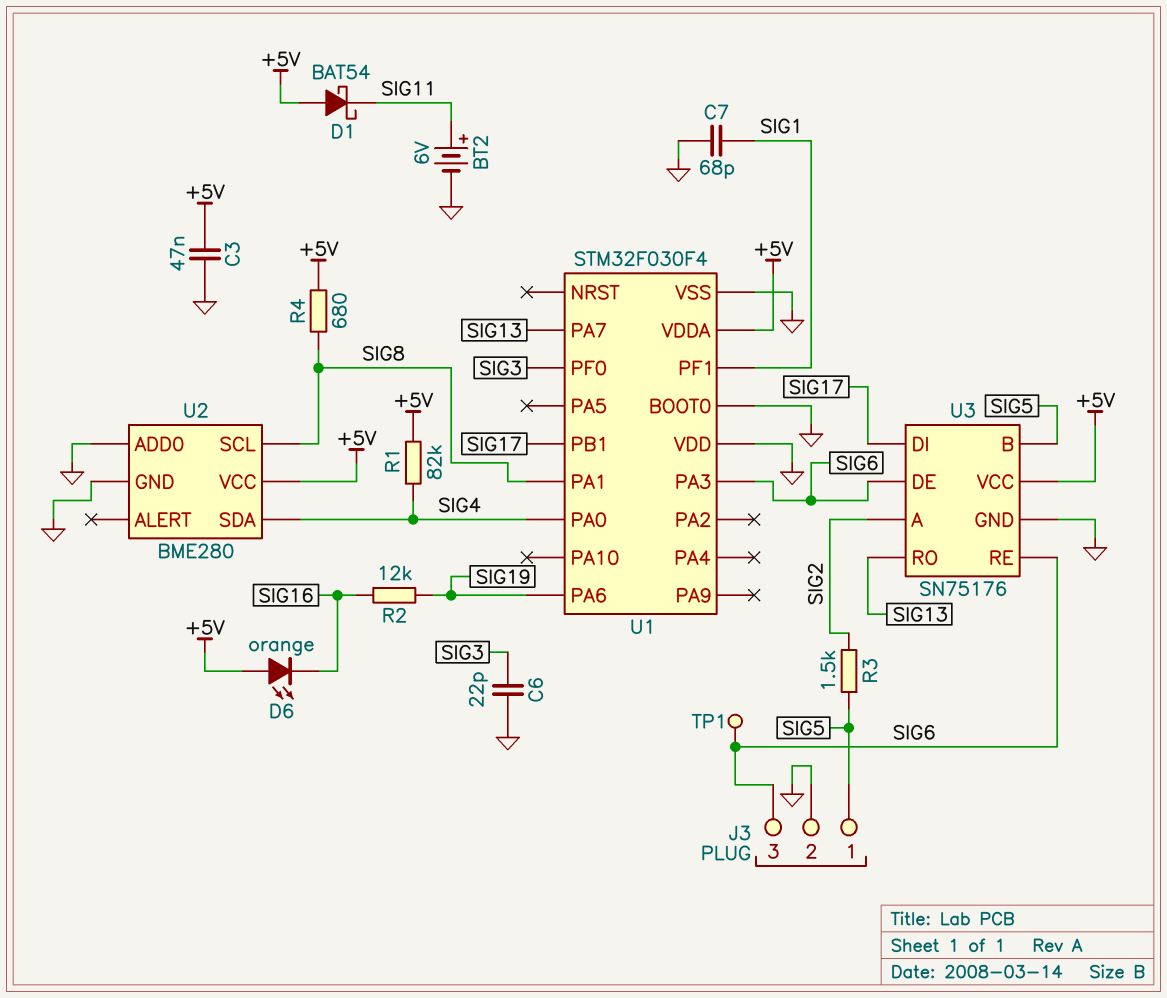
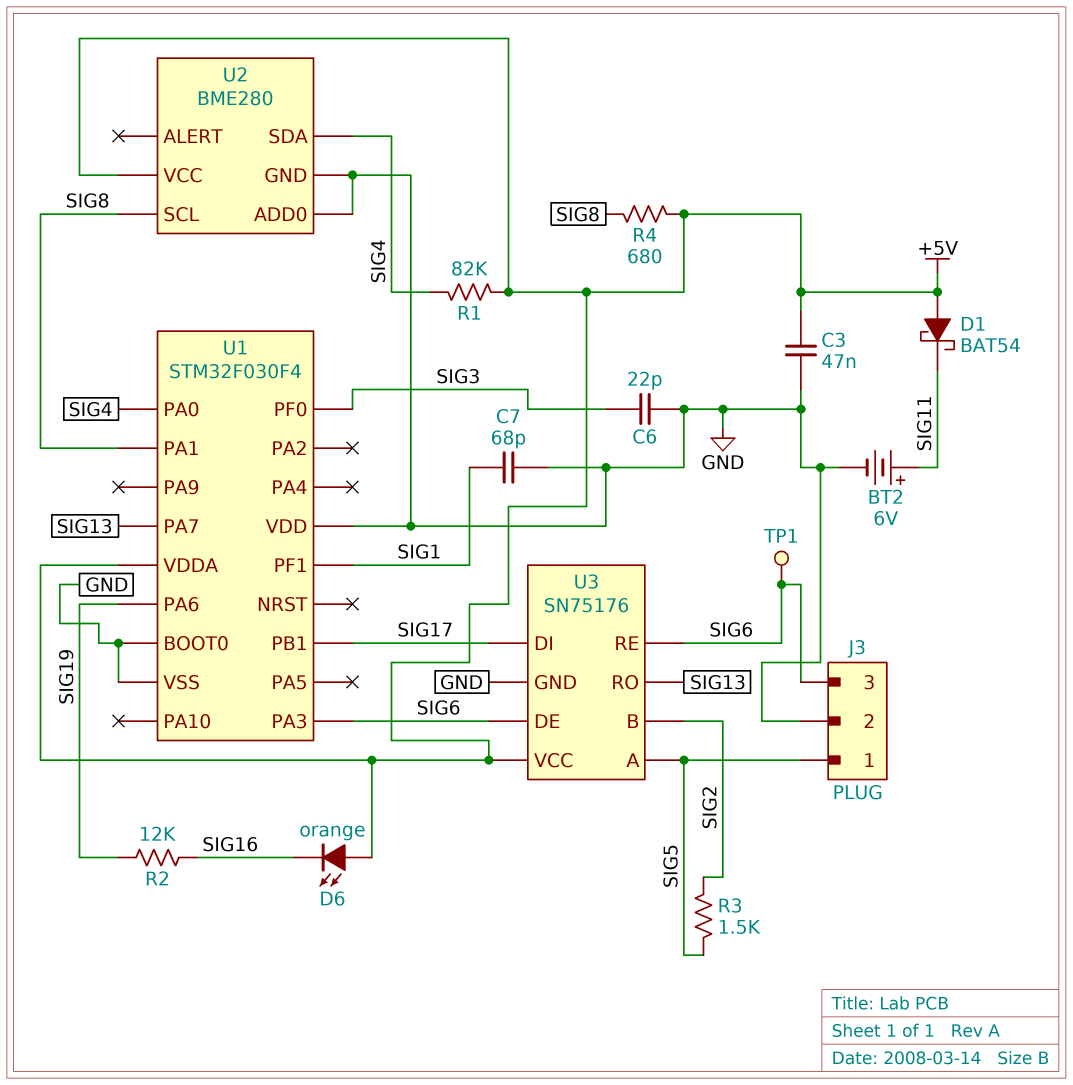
U3 pin A: SIG2 -> SIG5
U3 pin B: SIG5 -> SIG2

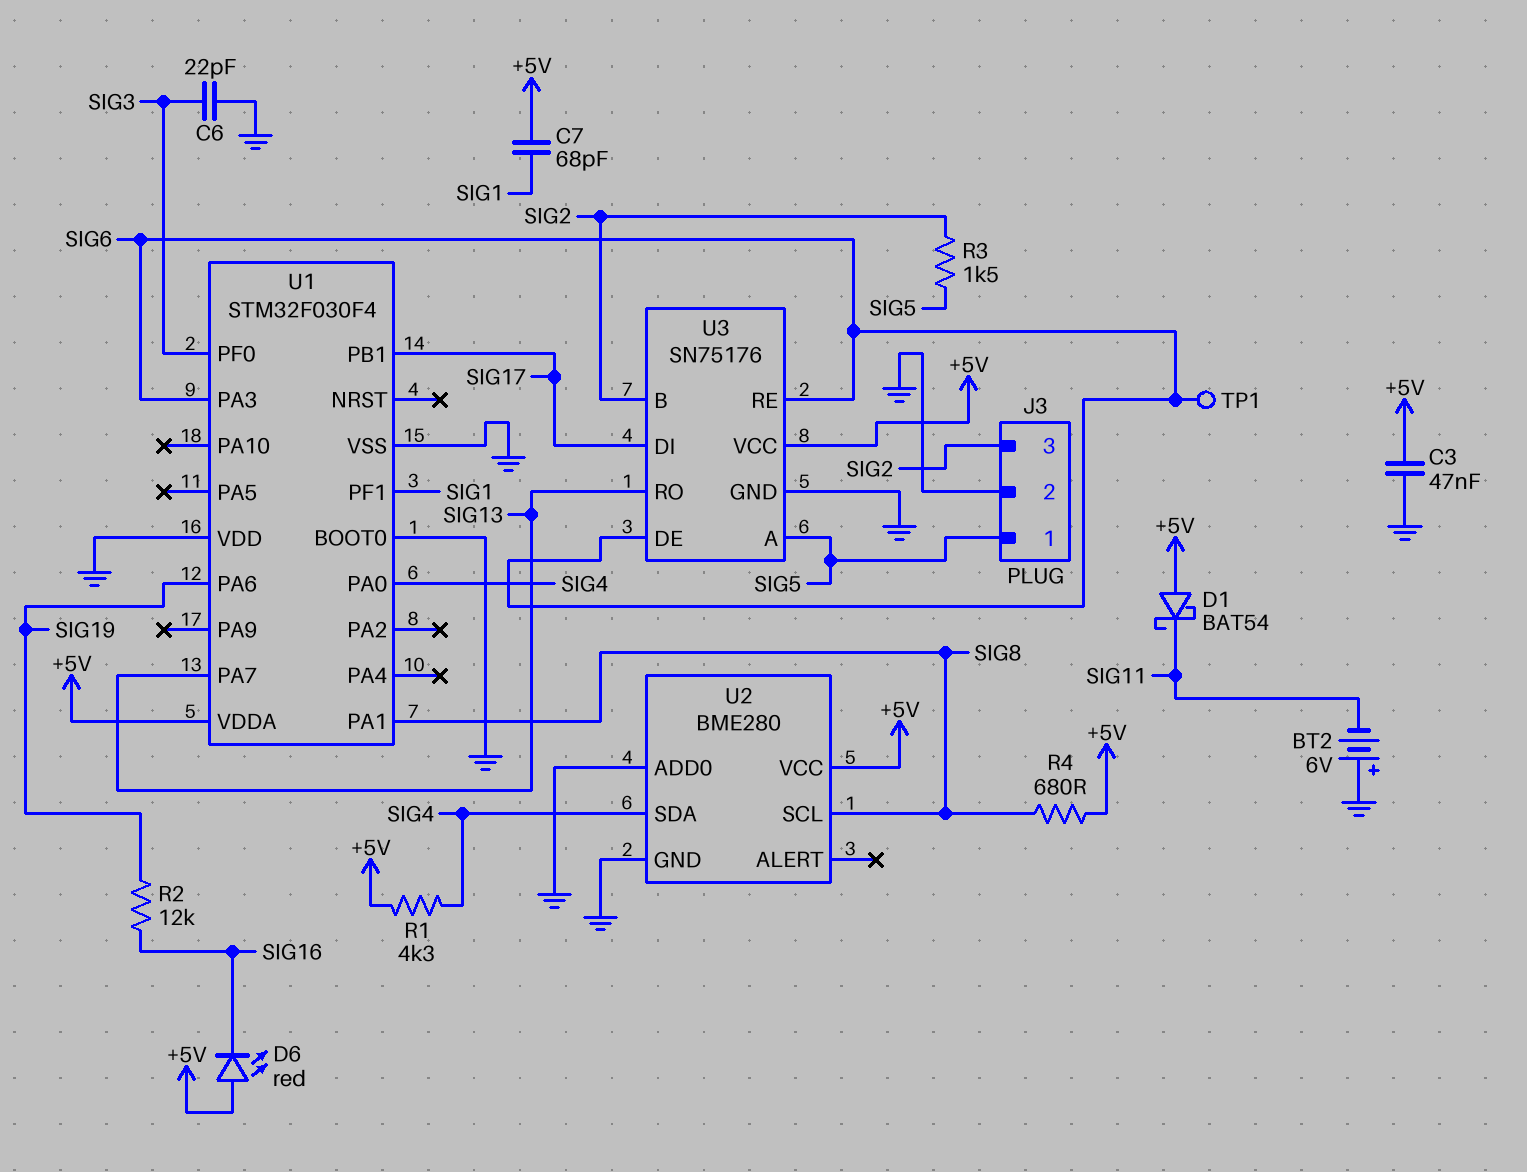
BT2: 6V (plus SIG11, minus GND) -> 6V (plus GND, minus SIG11)
C7: 68pF (GND, SIG1) -> 68pF (+5V, SIG1)
D6: LED orange (A +5V, K SIG16) -> LED red (A +5V, K SIG16)
J3 pin 3: SIG6 -> SIG2
R1: 82k (+5V, SIG4) -> 4.3k (+5V, SIG4)

